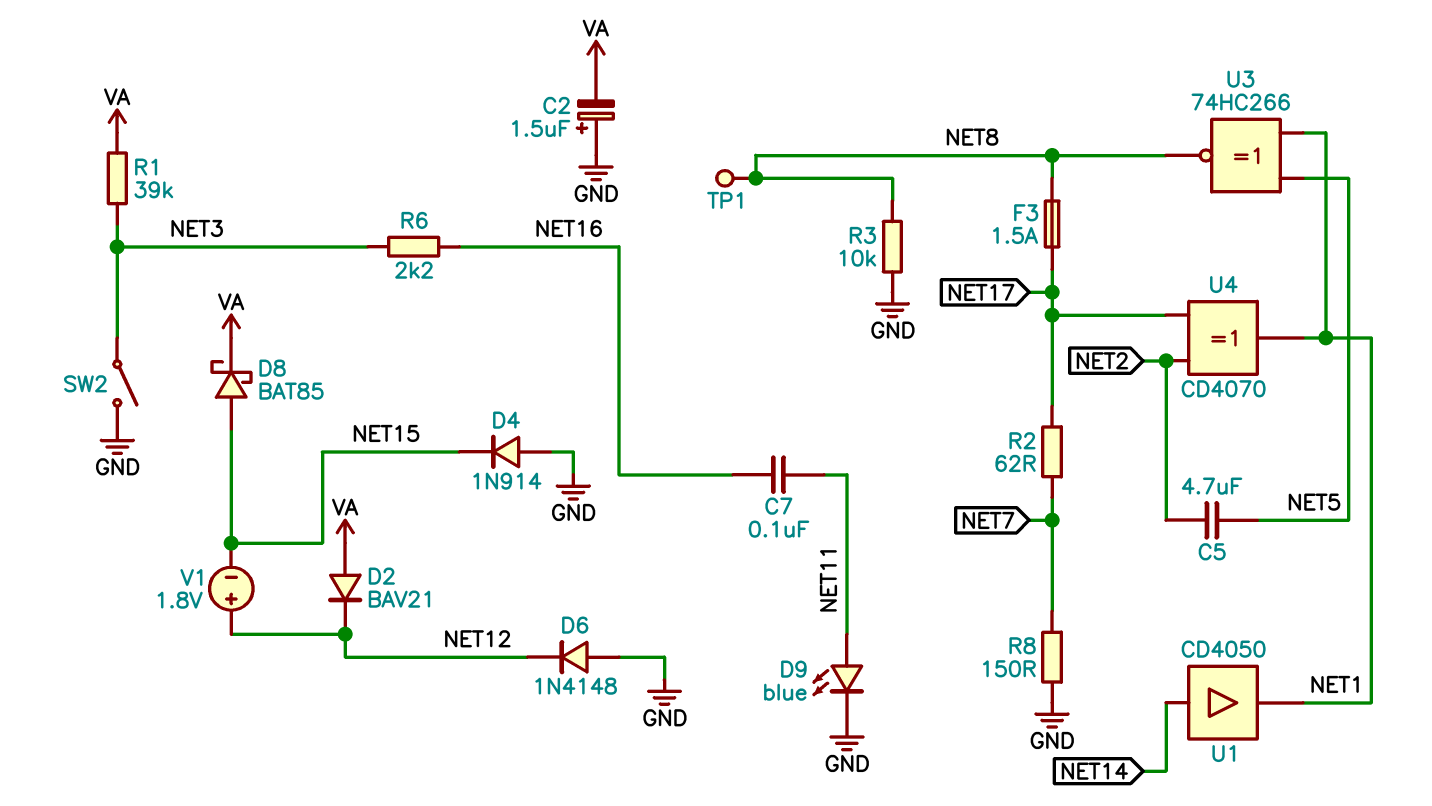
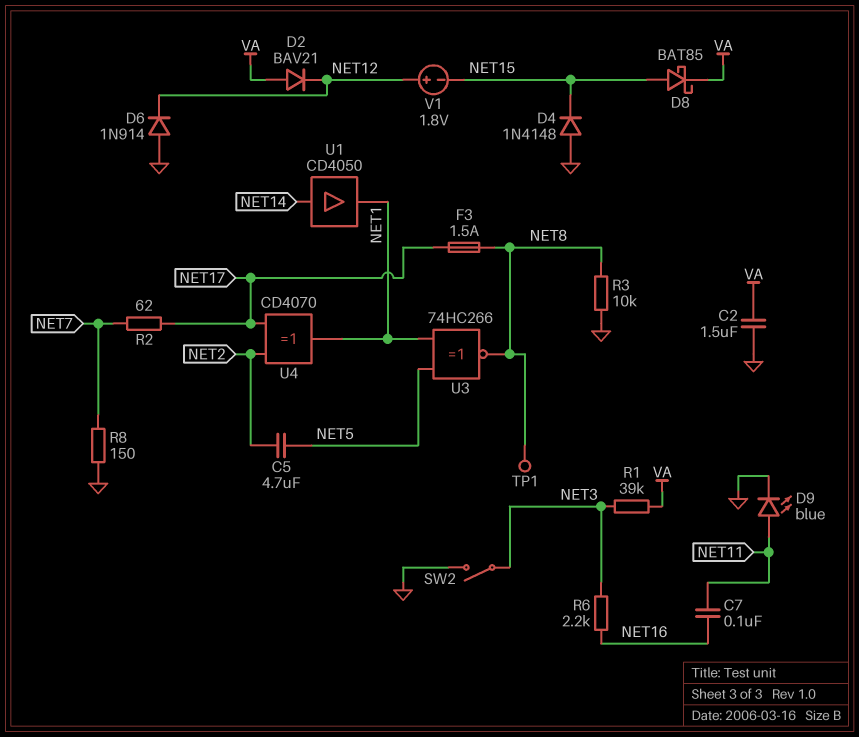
C2: 1.5uF (plus GND, minus VA) -> 1.5uF (GND, VA)
D4: diode 1N914 (A GND, K NET15) -> diode 1N4148 (A GND, K NET15)
D6: diode 1N4148 (A GND, K NET12) -> diode 1N914 (A GND, K NET12)

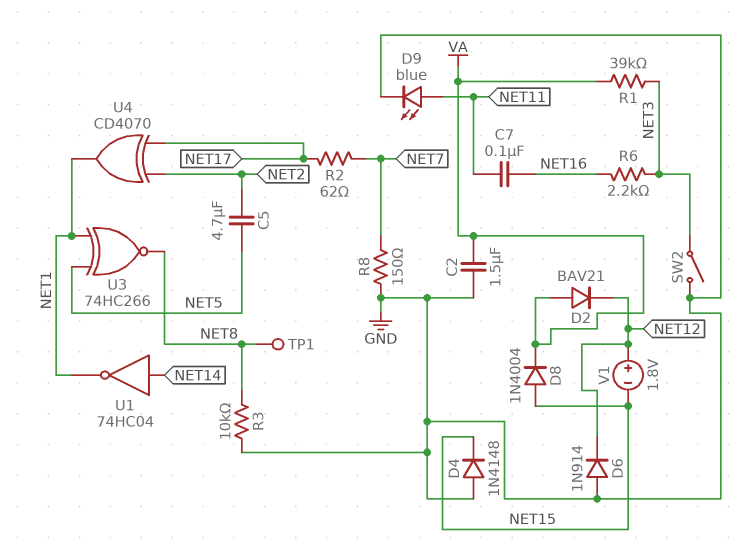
D8: schottky BAT85 (A NET15, K VA) -> diode 1N4004 (A NET15, K VA)
F3: 1.5A (NET8, NET17) -> none
U1: buffer CD4050 (in NET14, out NET1) -> NOT 74HC04 (in NET14, out NET1)

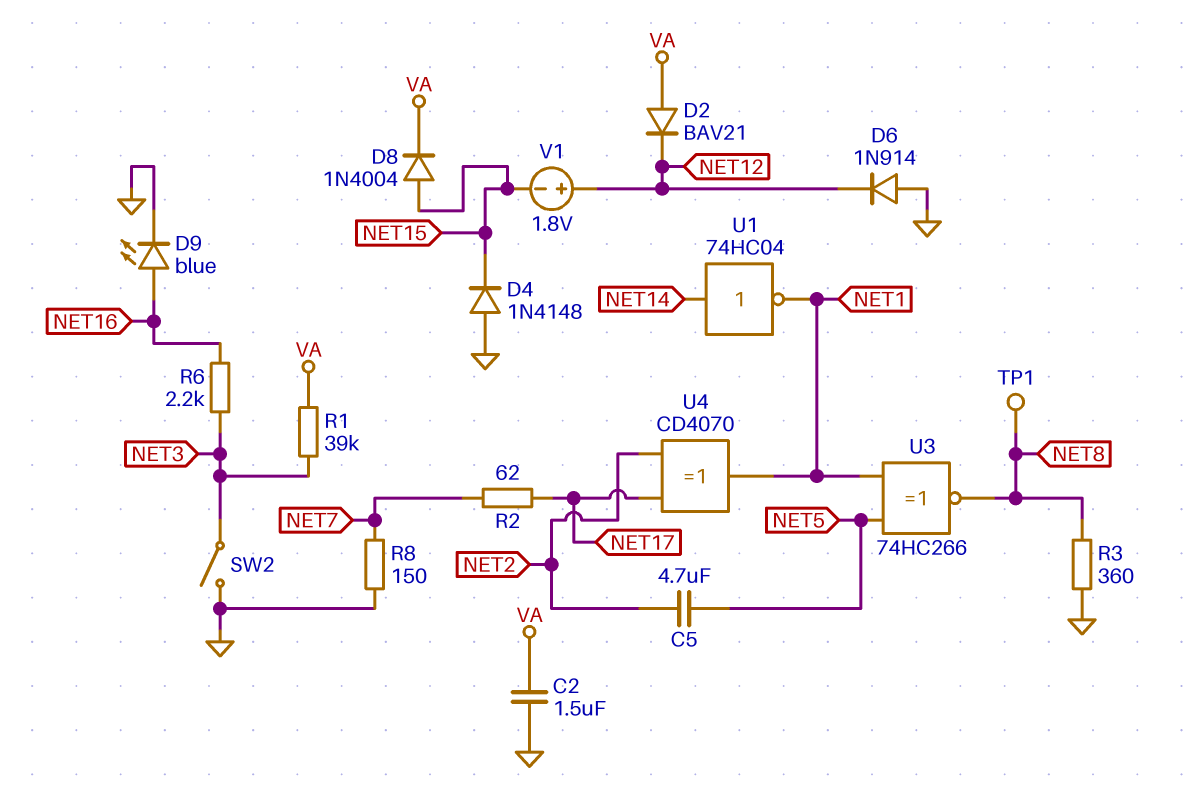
C7: 100nF (NET11, NET16) -> none
D9: LED blue (A NET11, K GND) -> LED blue (A NET16, K GND)
R3: 10k (GND, NET8) -> 360 (GND, NET8)

